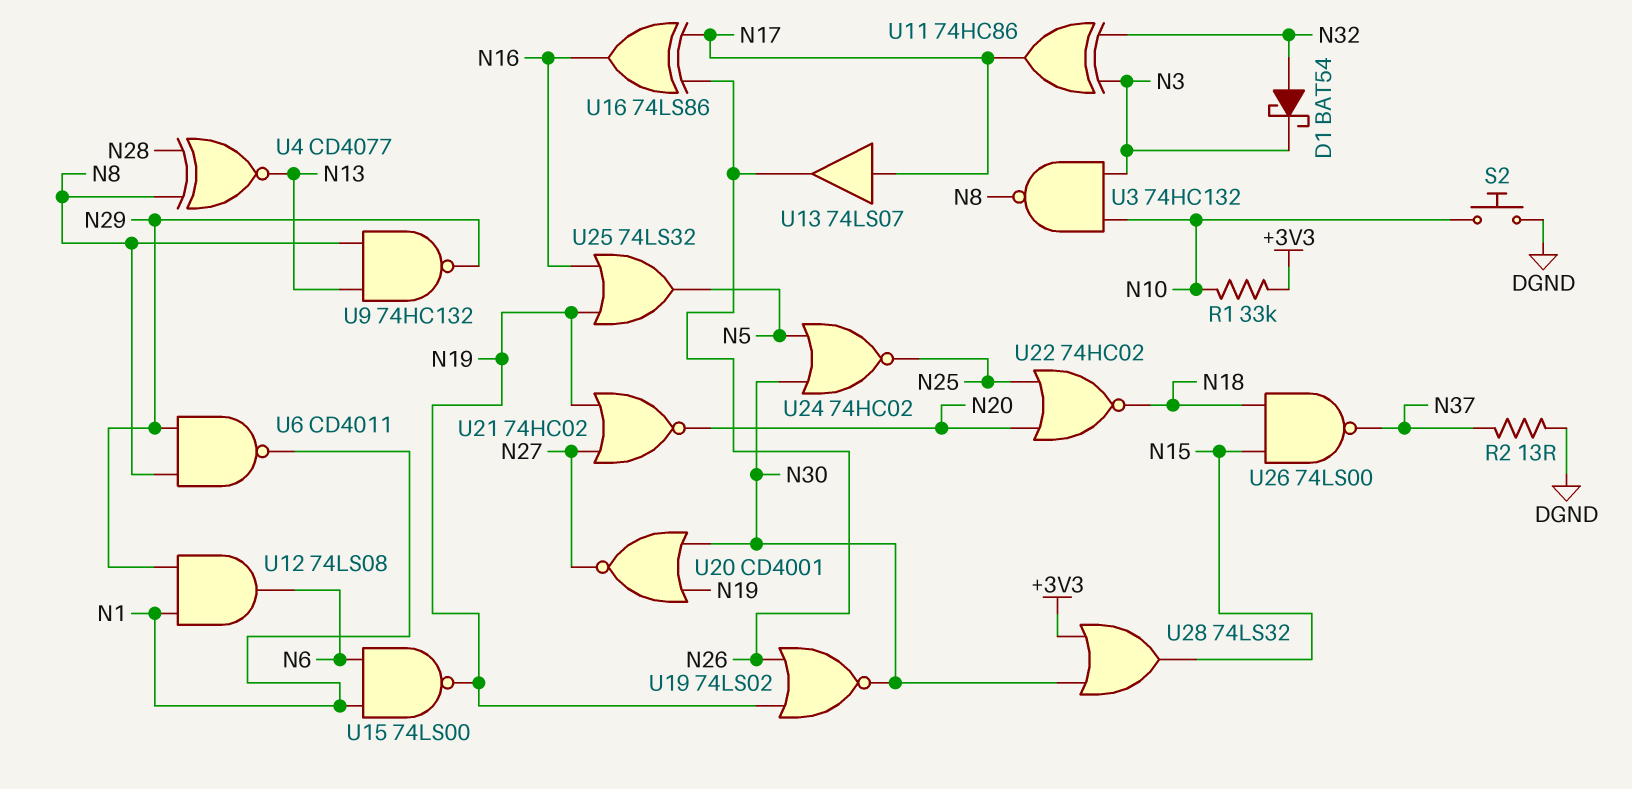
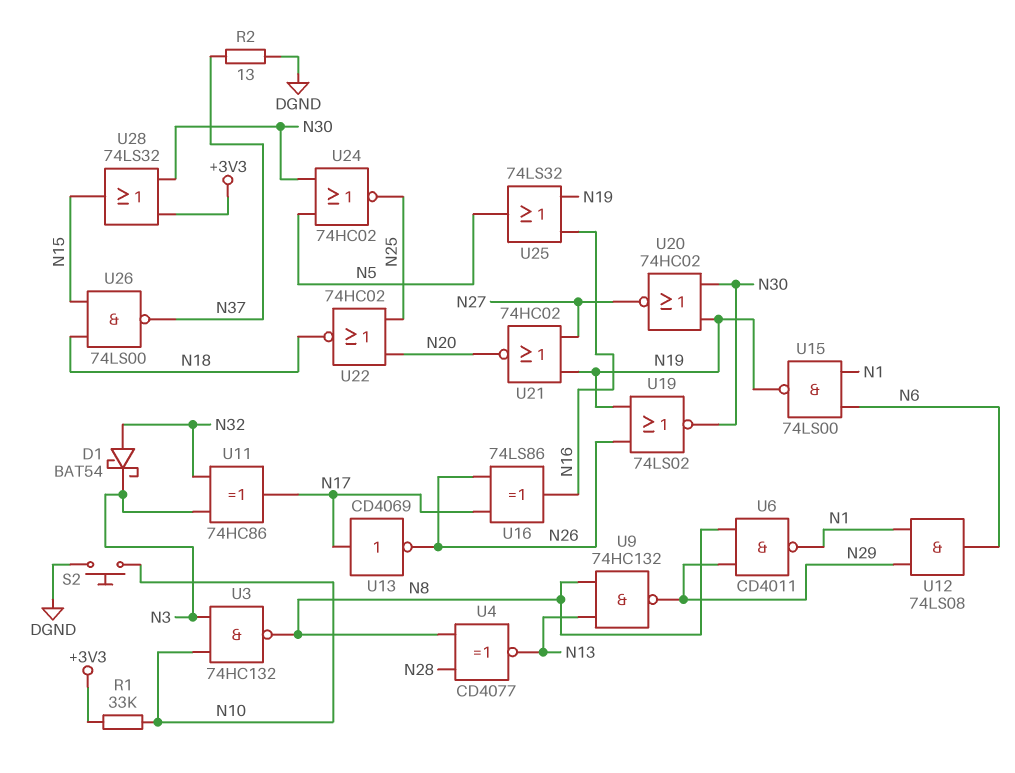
U13: buffer 74LS07 (in N17, out N26) -> NOT CD4069 (in N17, out N26)
U20: NOR CD4001 (in N19, in N30, out N27) -> NOR 74HC02 (in N19, in N30, out N27)

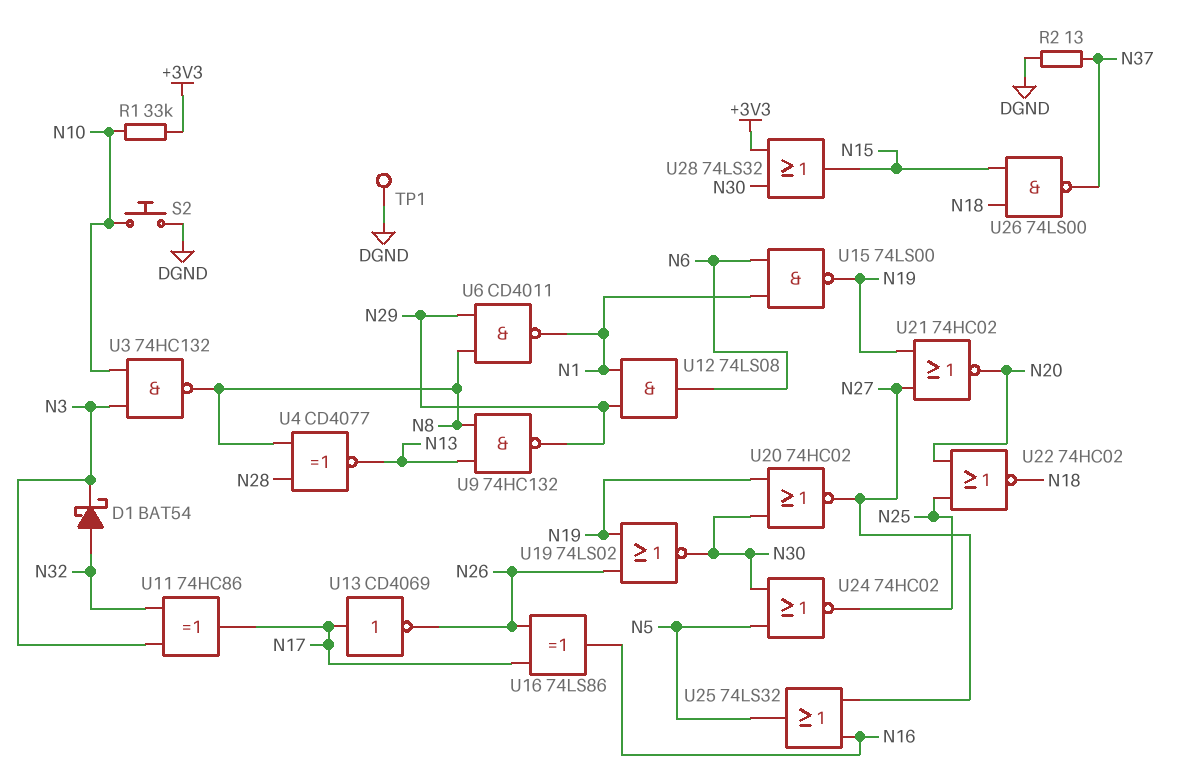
TP1: none -> test point (DGND)
U25: OR 74LS32 (in N16, in N19, out N5) -> OR 74LS32 (in N16, in N27, out N5)

